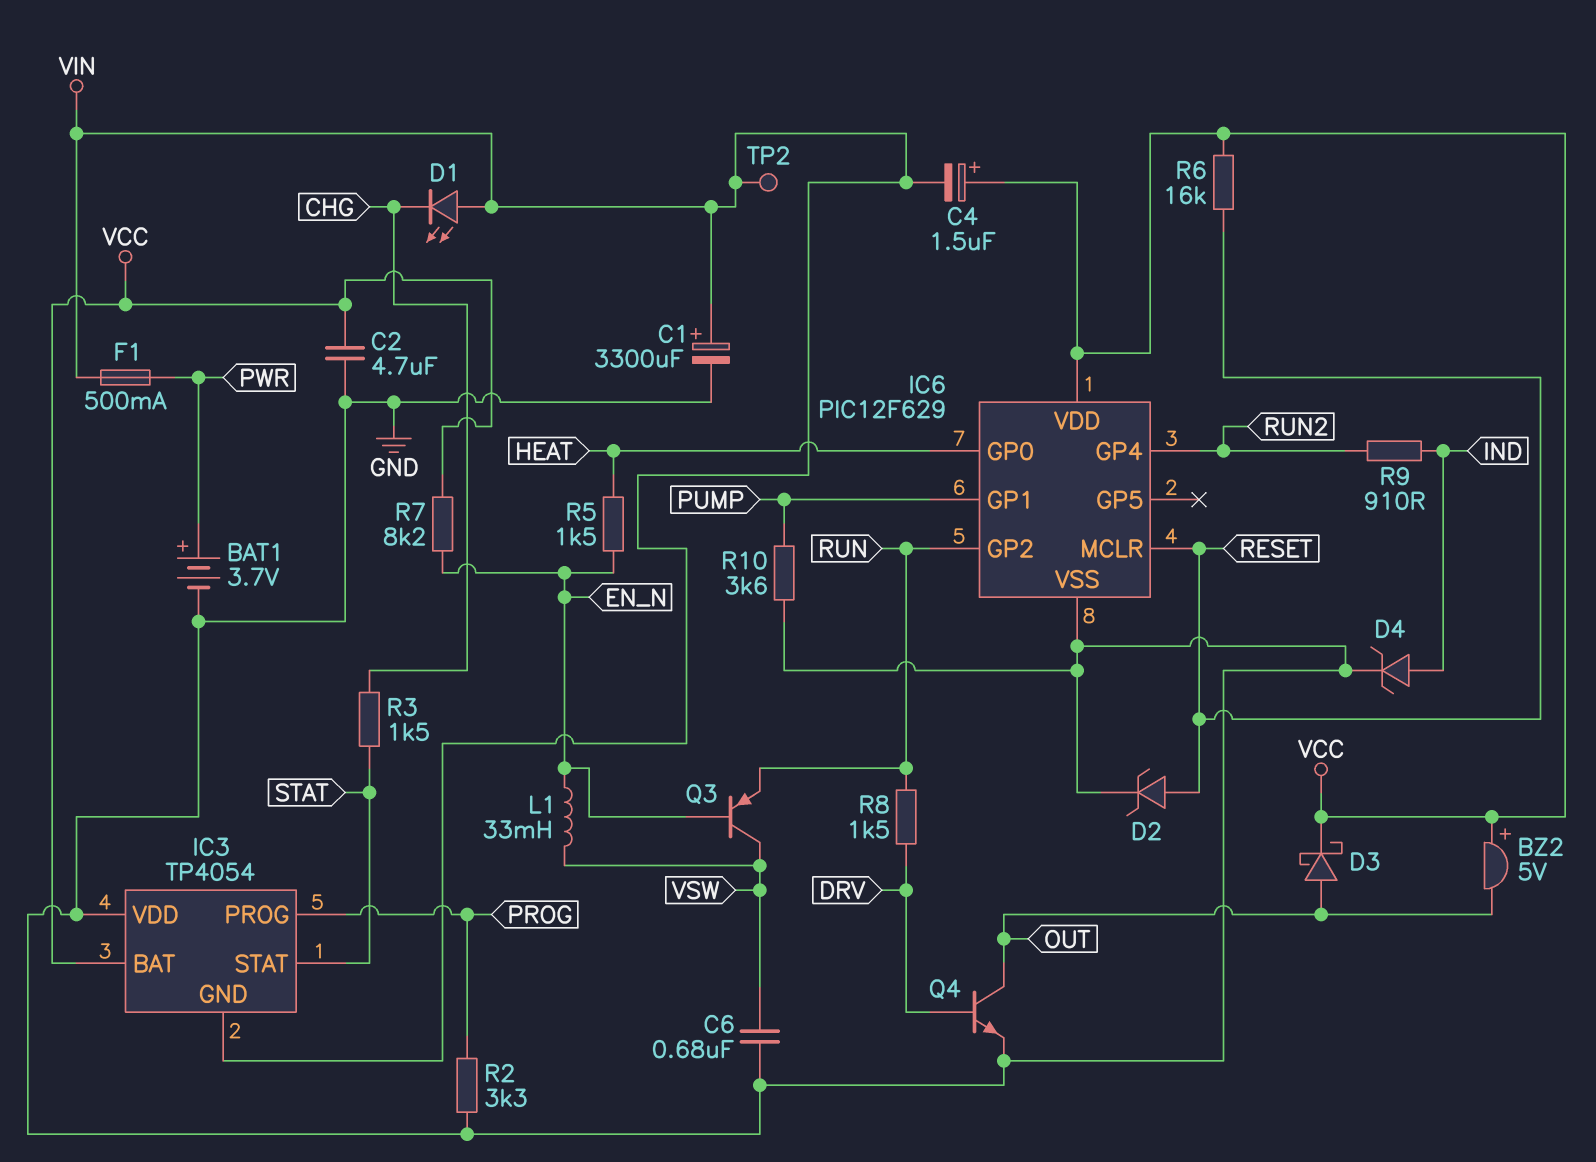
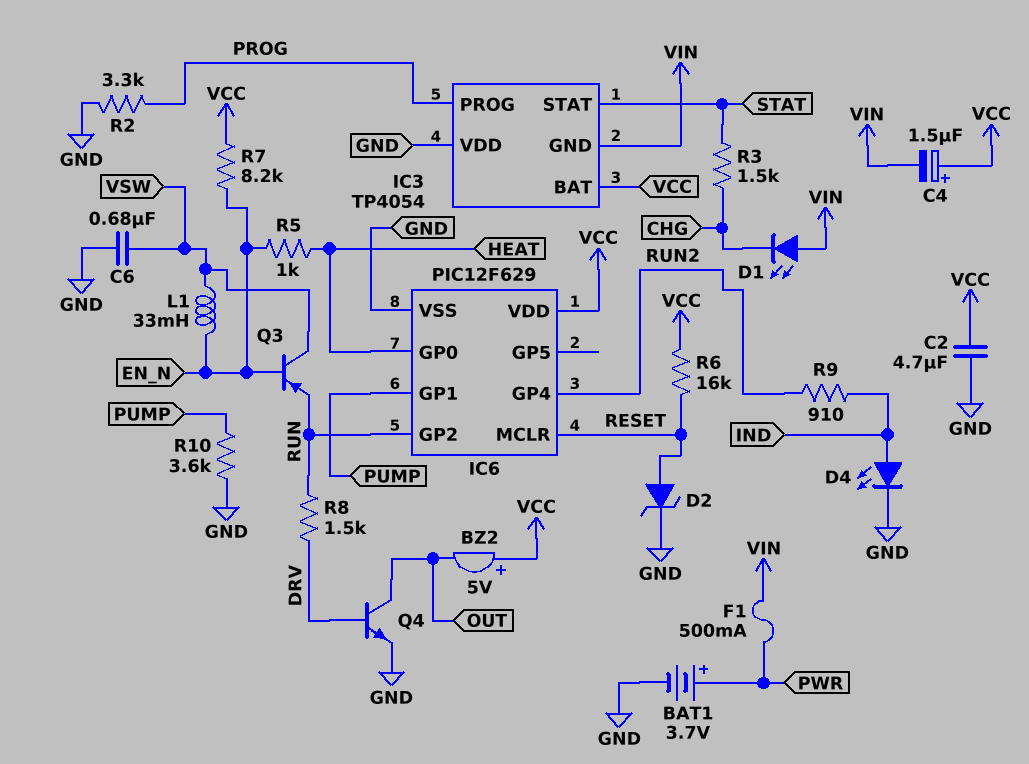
C1: 3300uF (plus VIN, minus GND) -> none
D3: schottky (A OUT, K VCC) -> none
D4: zener (A IND, K GND) -> LED (A IND, K GND)
R5: 1.5k (EN_N, HEAT) -> 1k (EN_N, HEAT)
TP2: test point (VIN) -> none

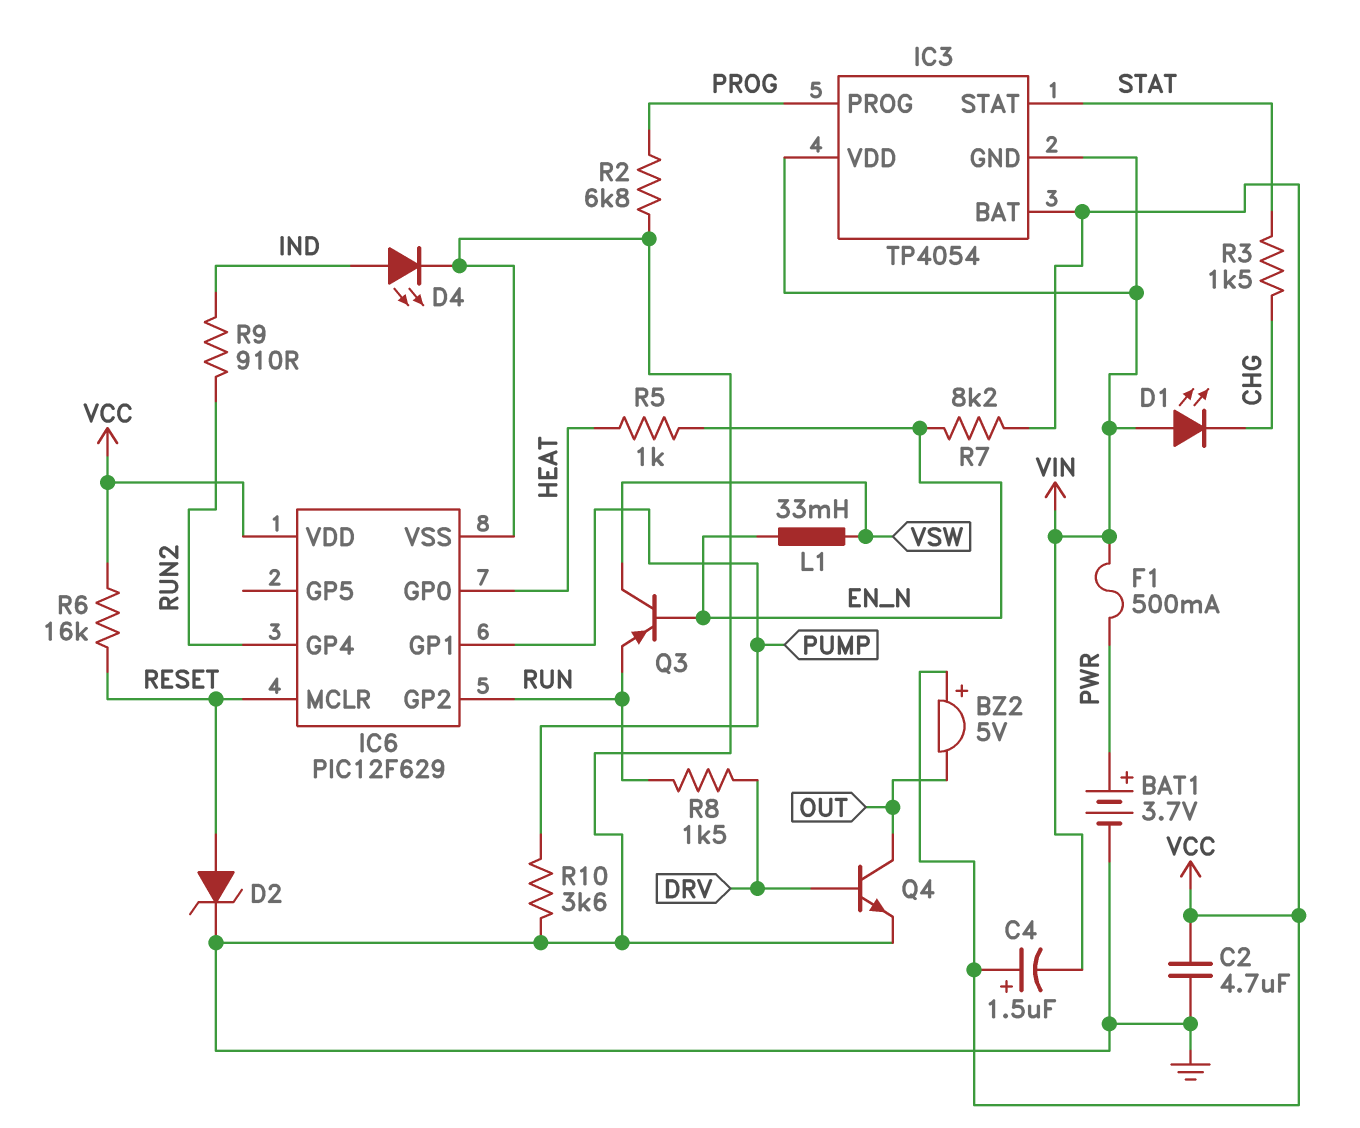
C6: 680nF (GND, VSW) -> none
IC3 pin VDD: GND -> VIN
R2: 3.3k (GND, PROG) -> 6.8k (GND, PROG)

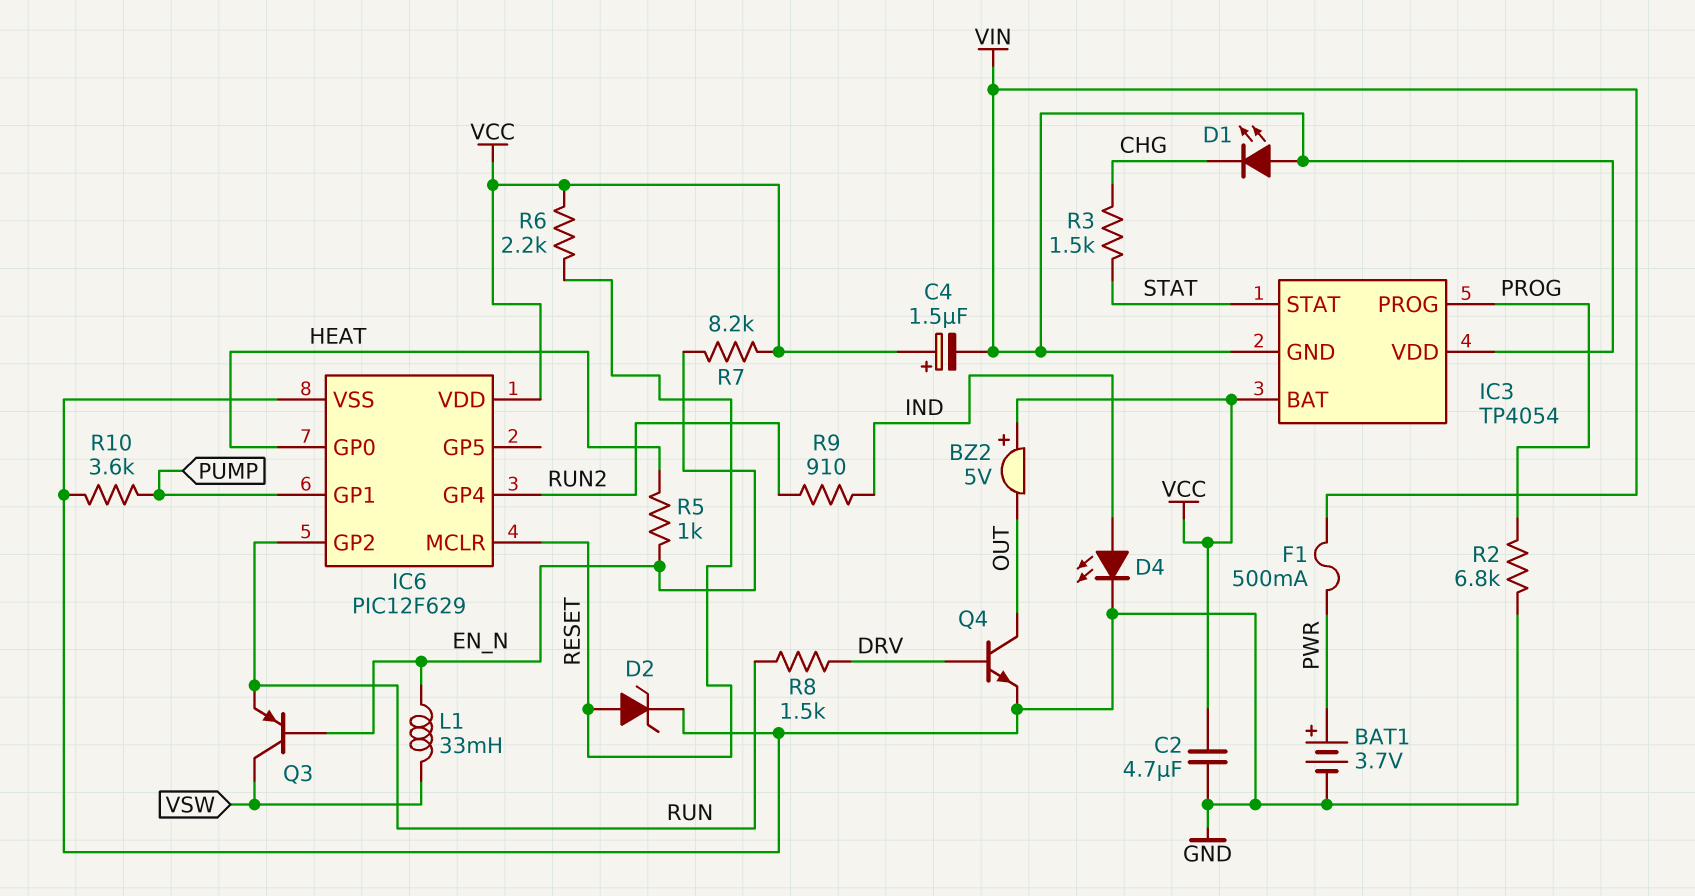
R6: 16k (RESET, VCC) -> 2.2k (RESET, VCC)

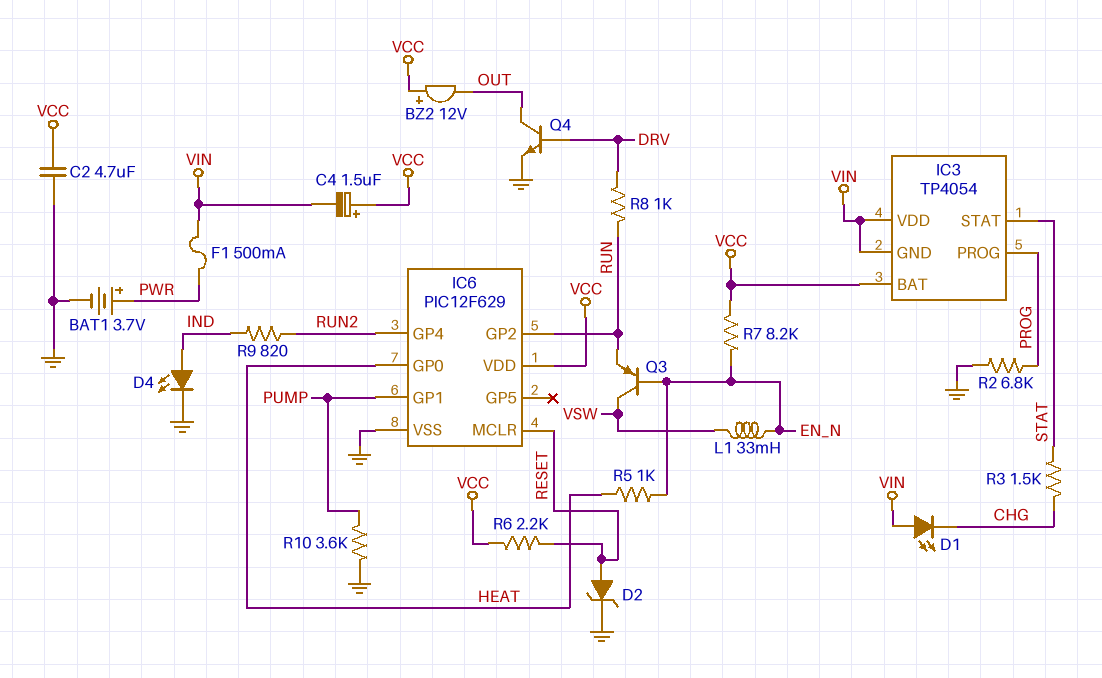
BZ2: buzzer 5V (plus VCC, minus OUT) -> buzzer 12V (plus VCC, minus OUT)
R8: 1.5k (DRV, RUN) -> 1k (DRV, RUN)
R9: 910 (IND, RUN2) -> 820 (IND, RUN2)

